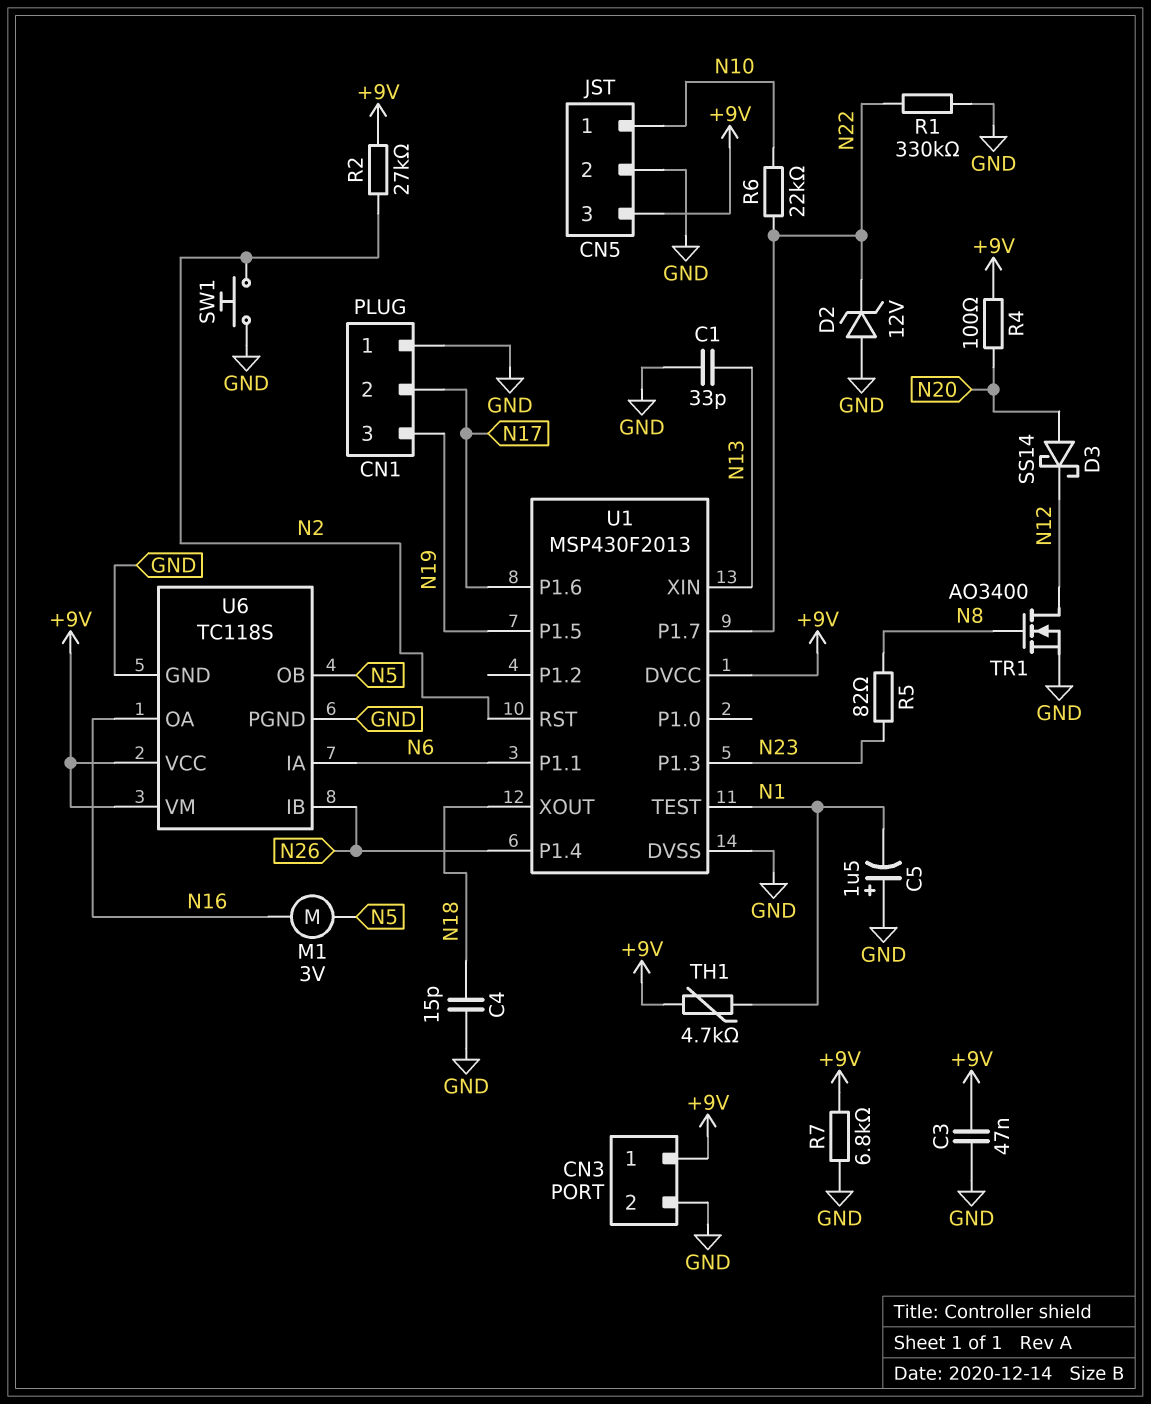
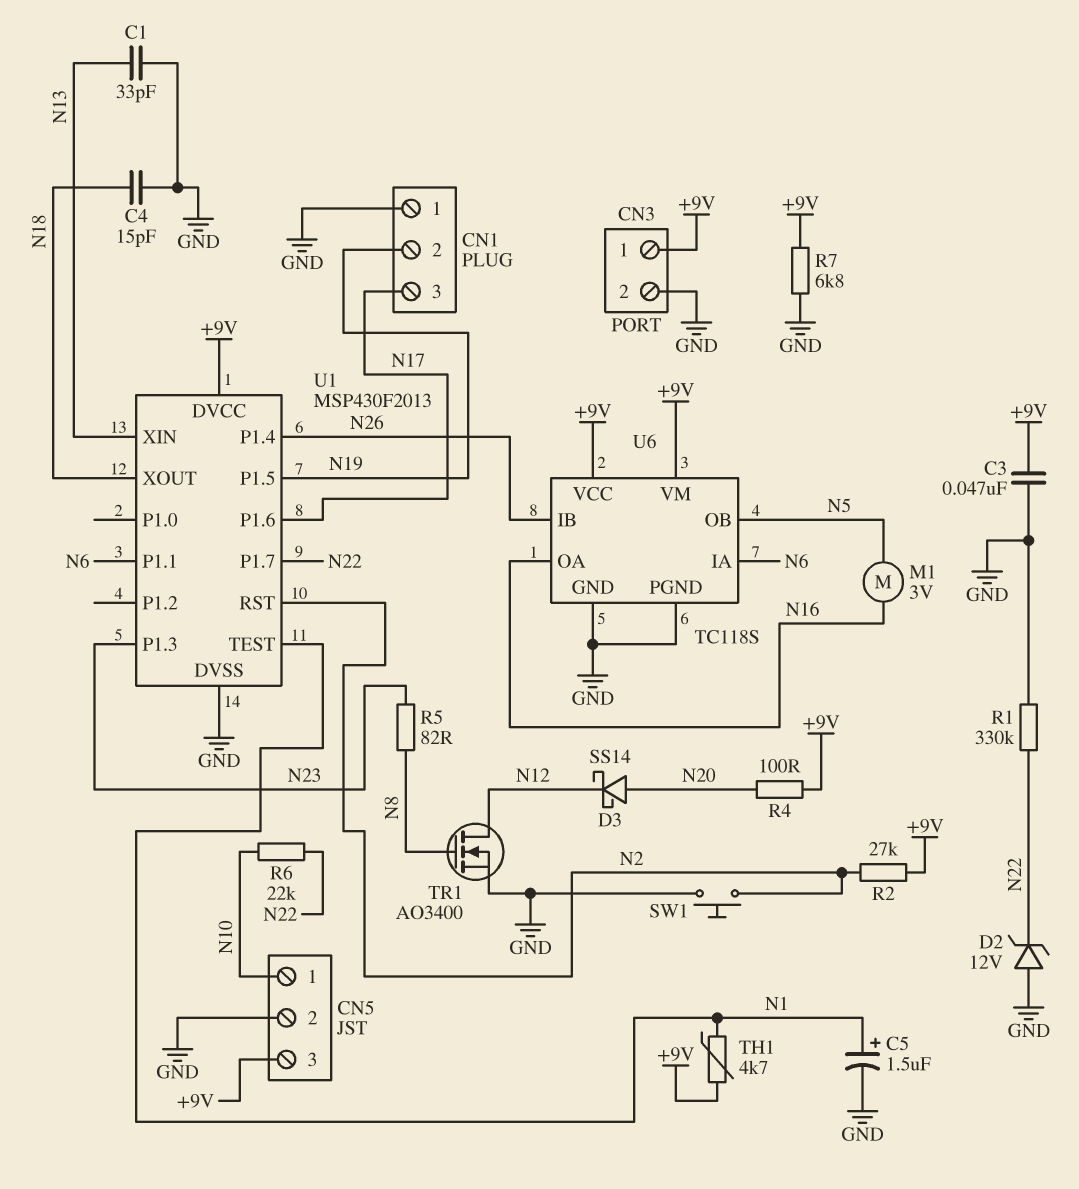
C5: 1.5uF (plus GND, minus N1) -> 1.5uF (plus N1, minus GND)
CN1 pin 2: N17 -> N19
CN1 pin 3: N19 -> N17

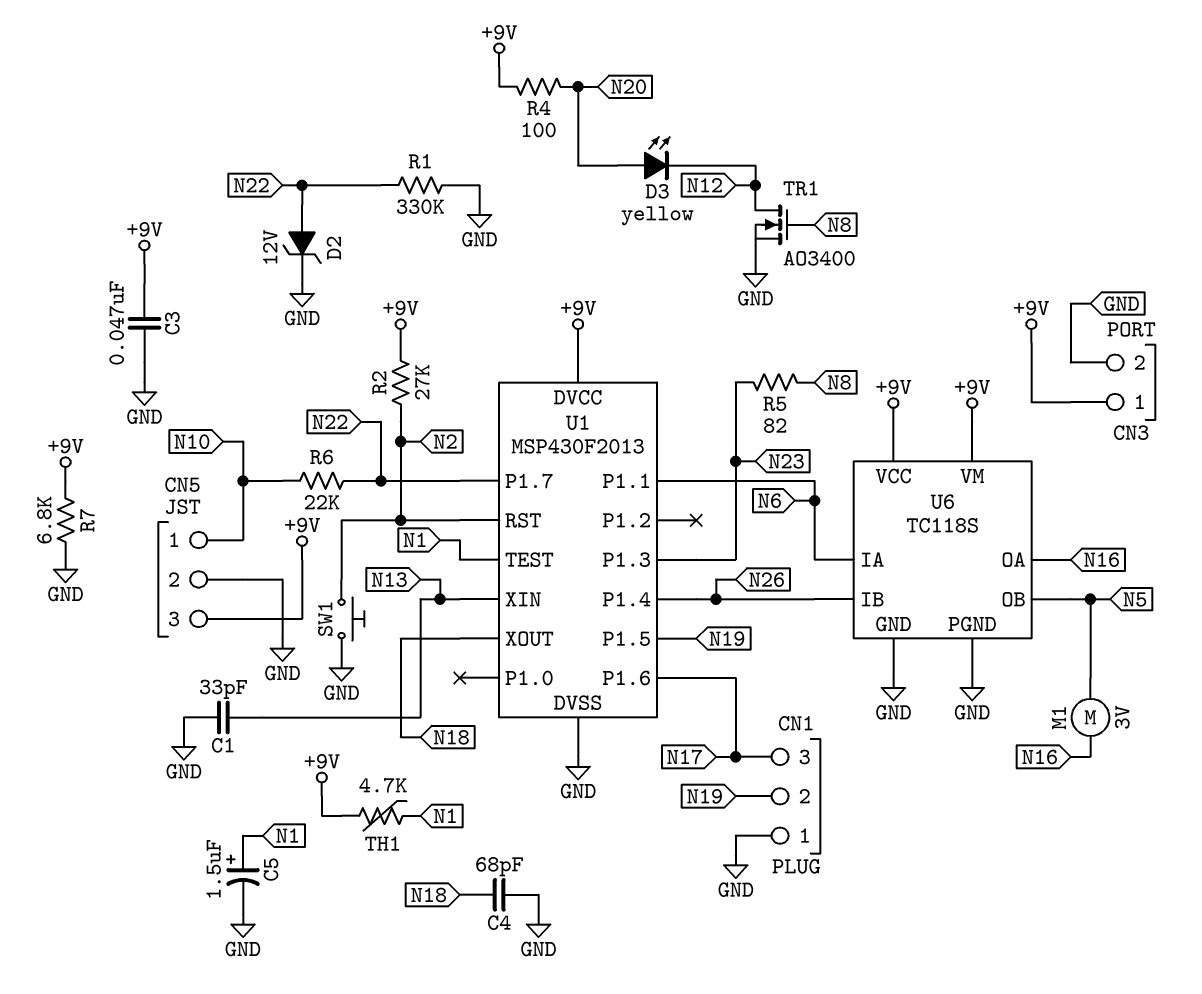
C4: 15pF (GND, N18) -> 68pF (GND, N18)
D2: zener 12V (A GND, K N22) -> zener 12V (A N22, K GND)
D3: schottky SS14 (A N20, K N12) -> LED yellow (A N20, K N12)

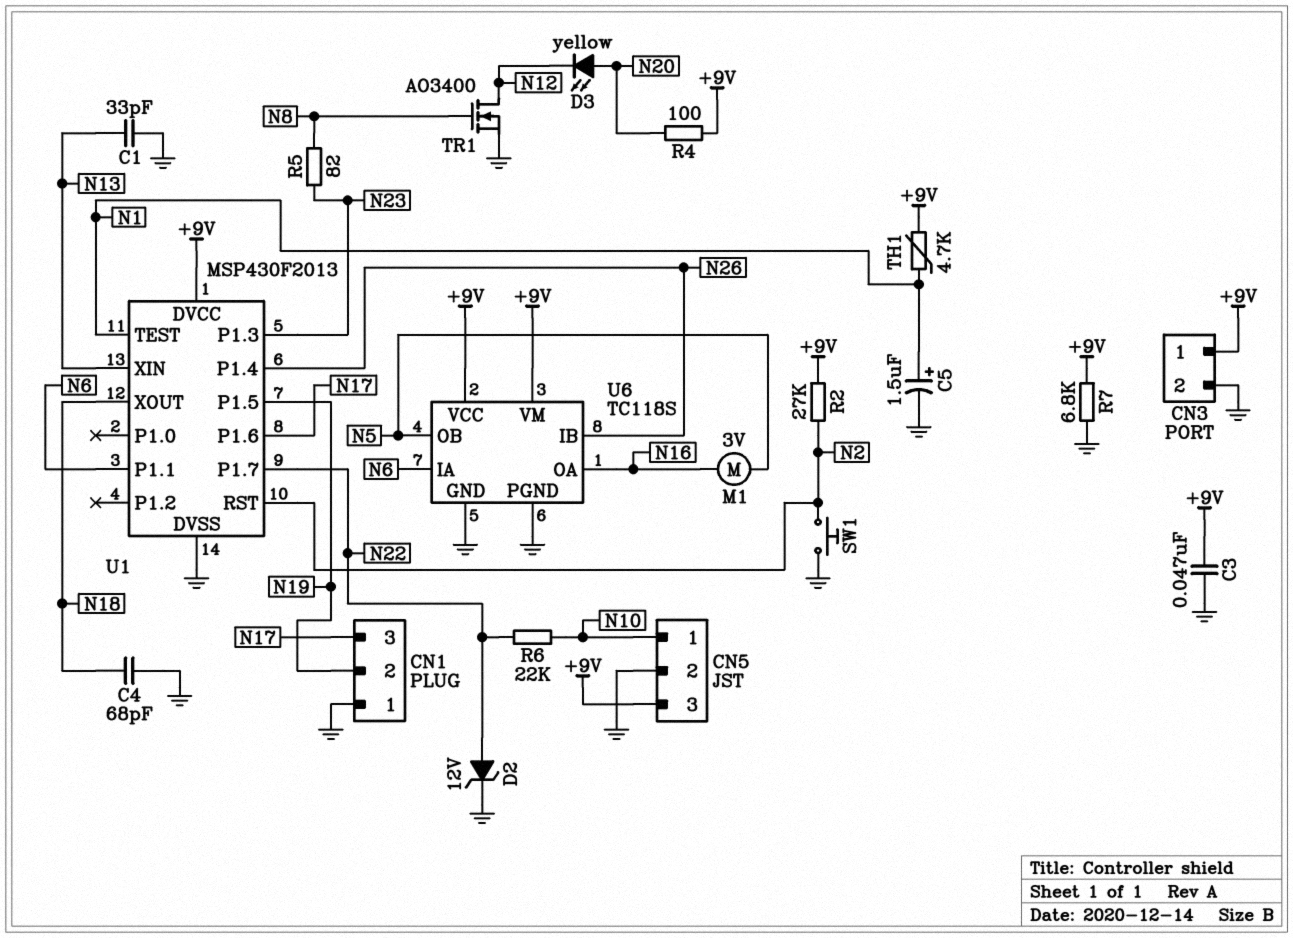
R1: 330k (GND, N22) -> none

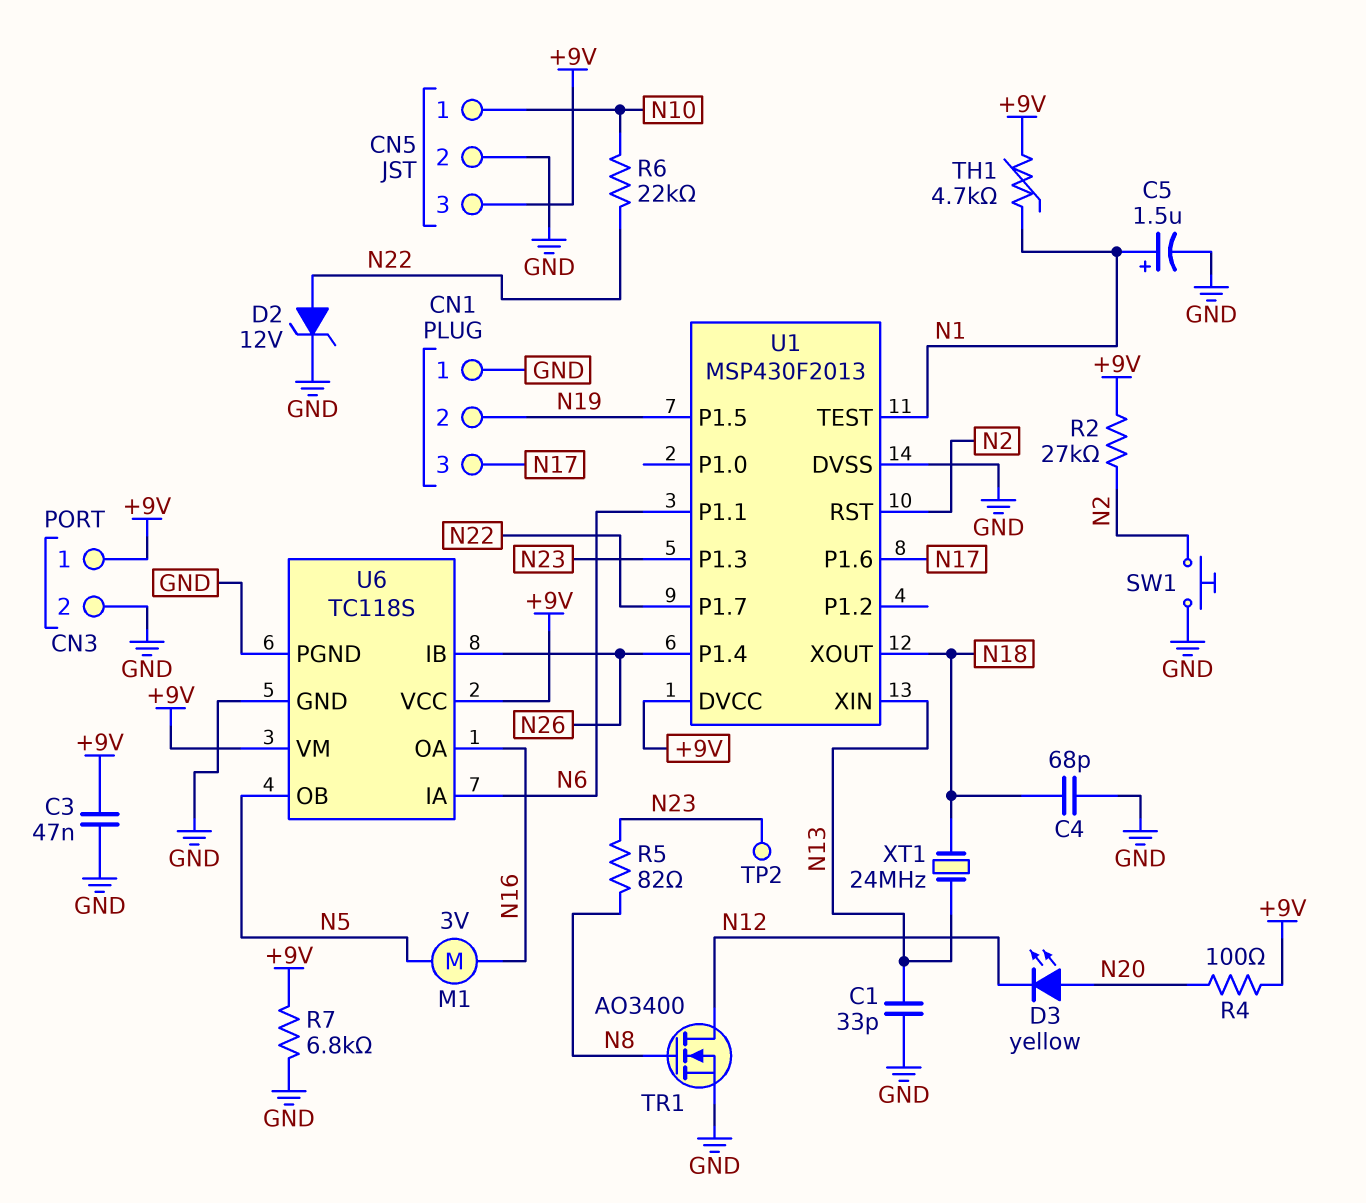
TP2: none -> test point (N23)
XT1: none -> 24MHz (N13, N18)

